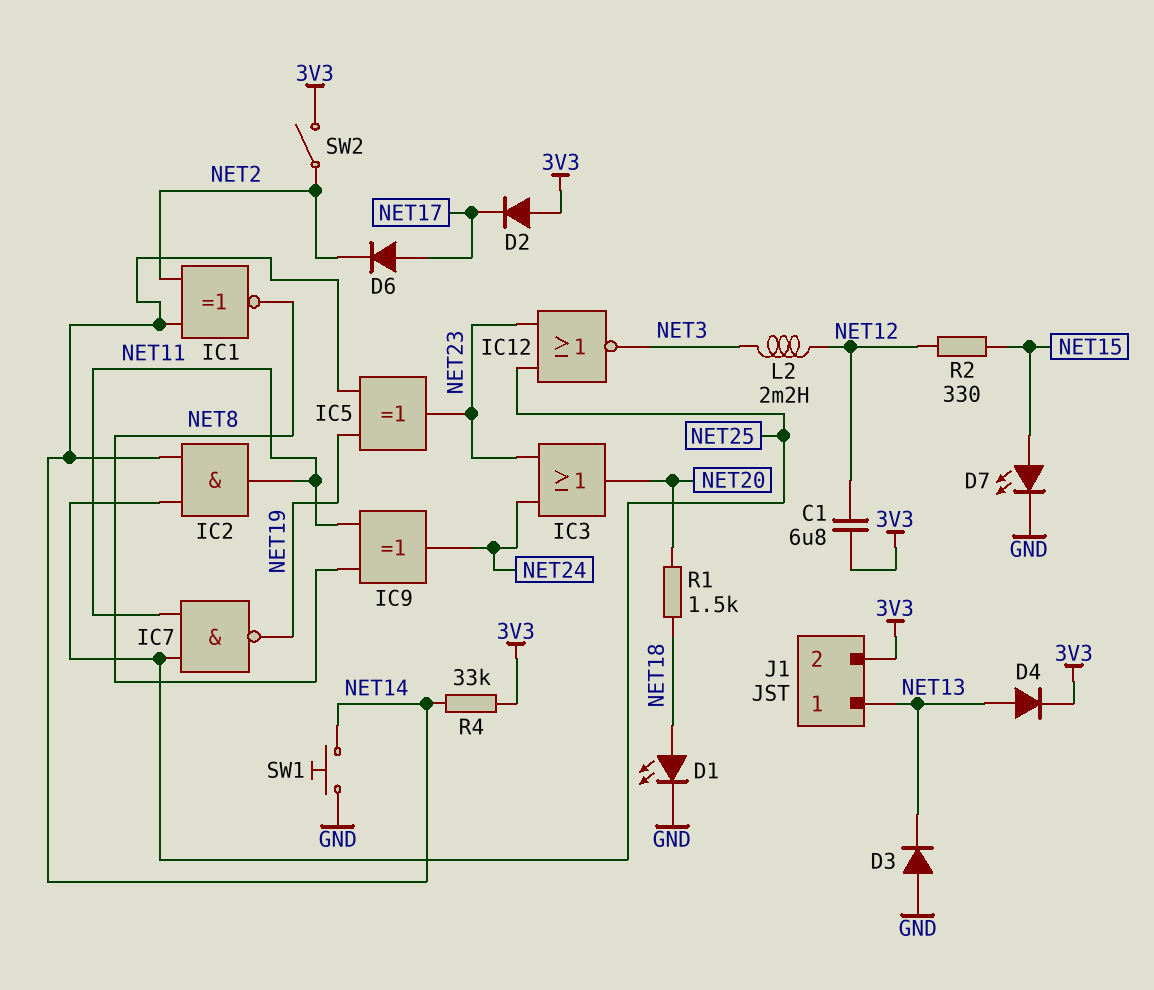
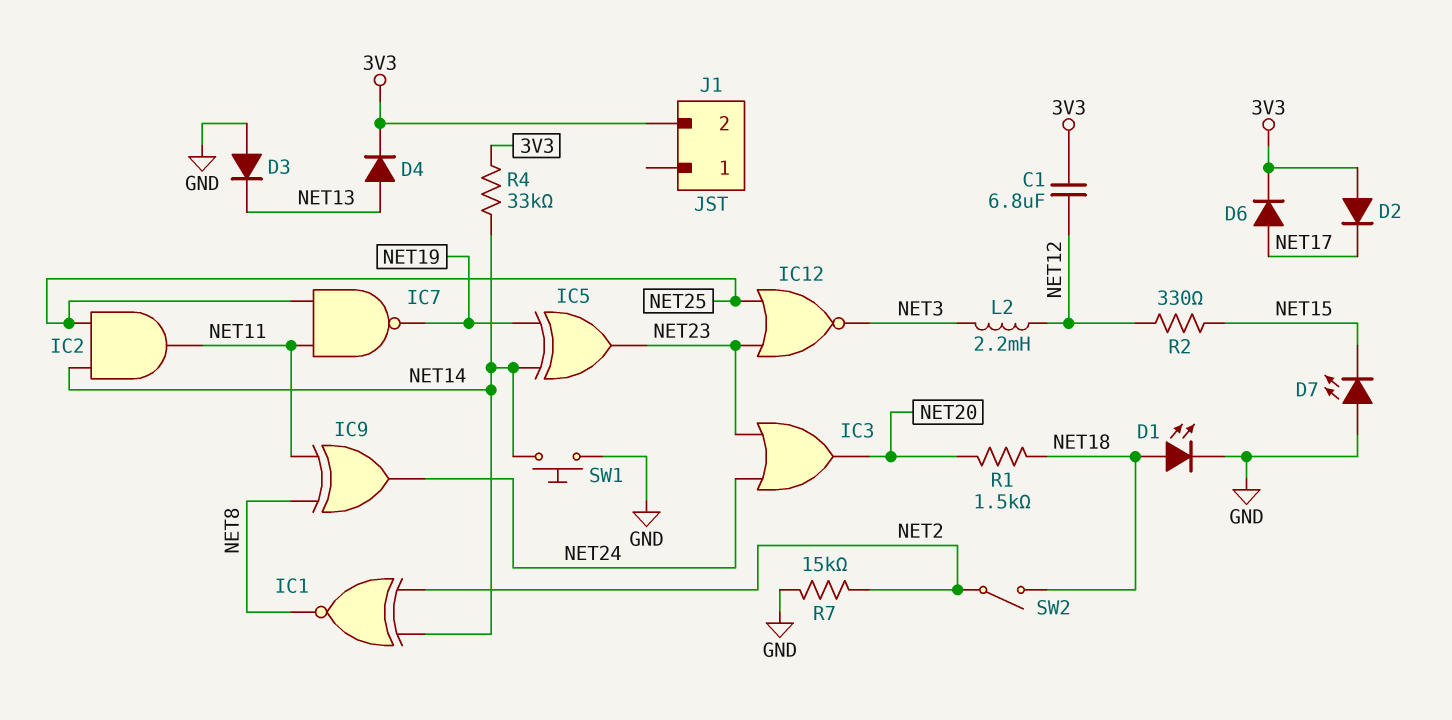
D6: diode (A NET17, K NET2) -> diode (A NET17, K 3V3)
D7: LED (A NET15, K GND) -> LED (A GND, K NET15)
J1 pin 1: NET13 -> none
R7: none -> 15k (GND, NET2)
SW2: switch (3V3, NET2) -> switch (NET2, NET18)

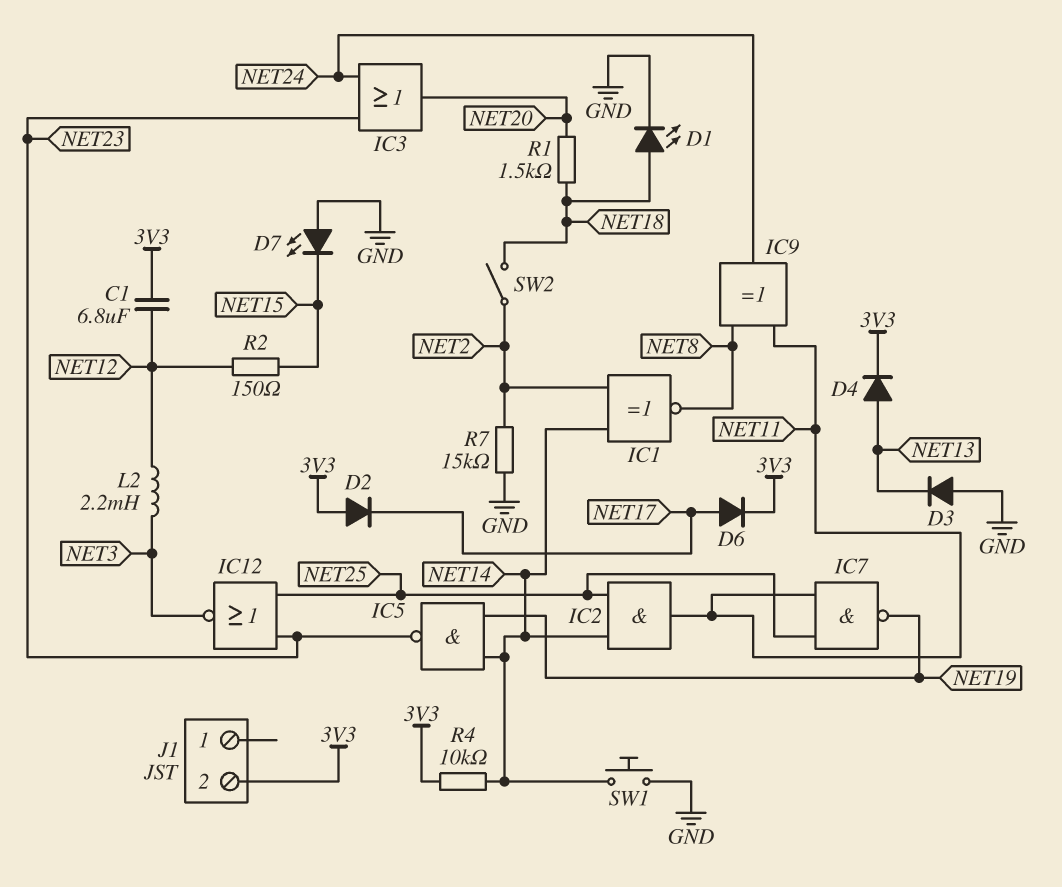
IC5: XOR (in NET14, in NET19, out NET23) -> NAND (in NET14, in NET19, out NET23)
R2: 330 (NET12, NET15) -> 150 (NET12, NET15)
R4: 33k (3V3, NET14) -> 10k (3V3, NET14)

